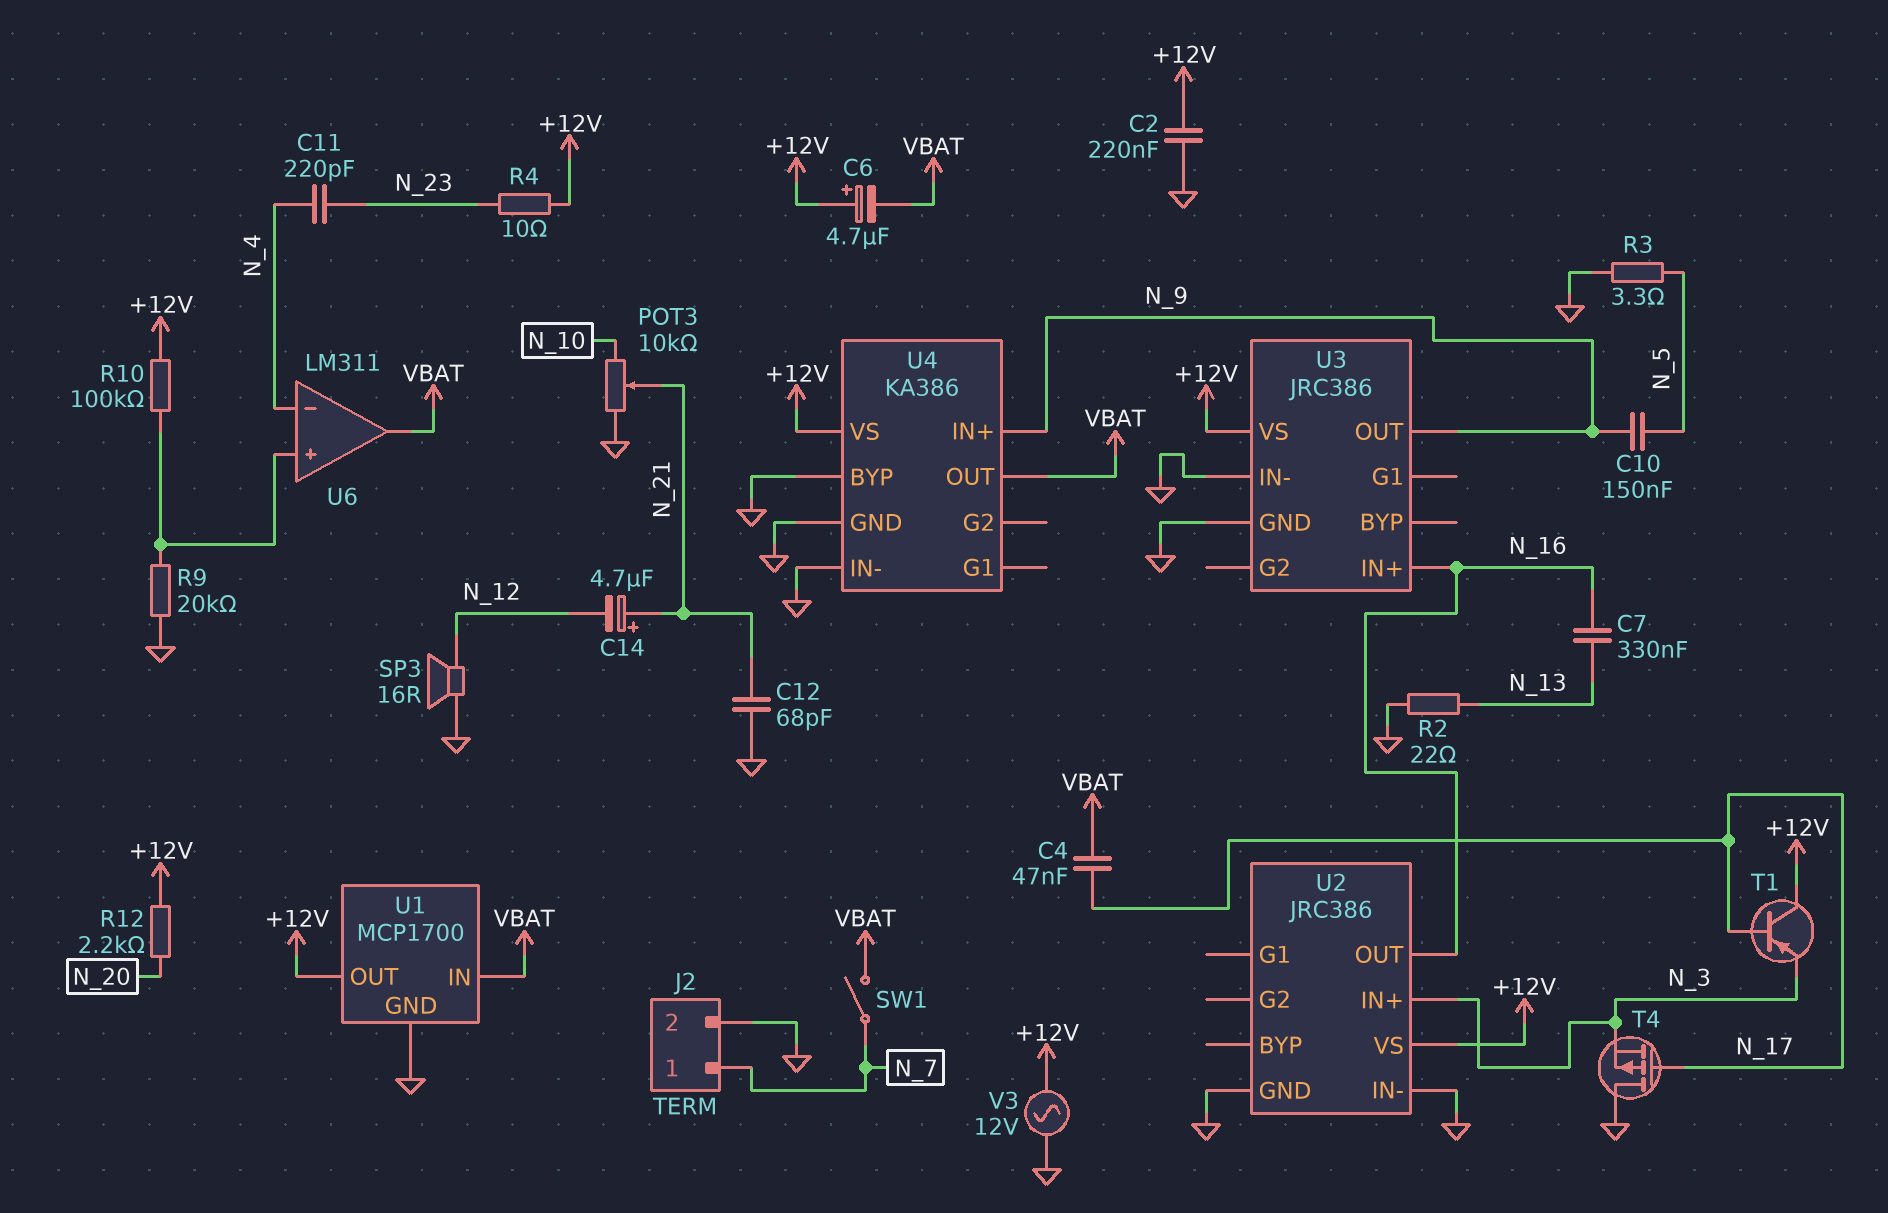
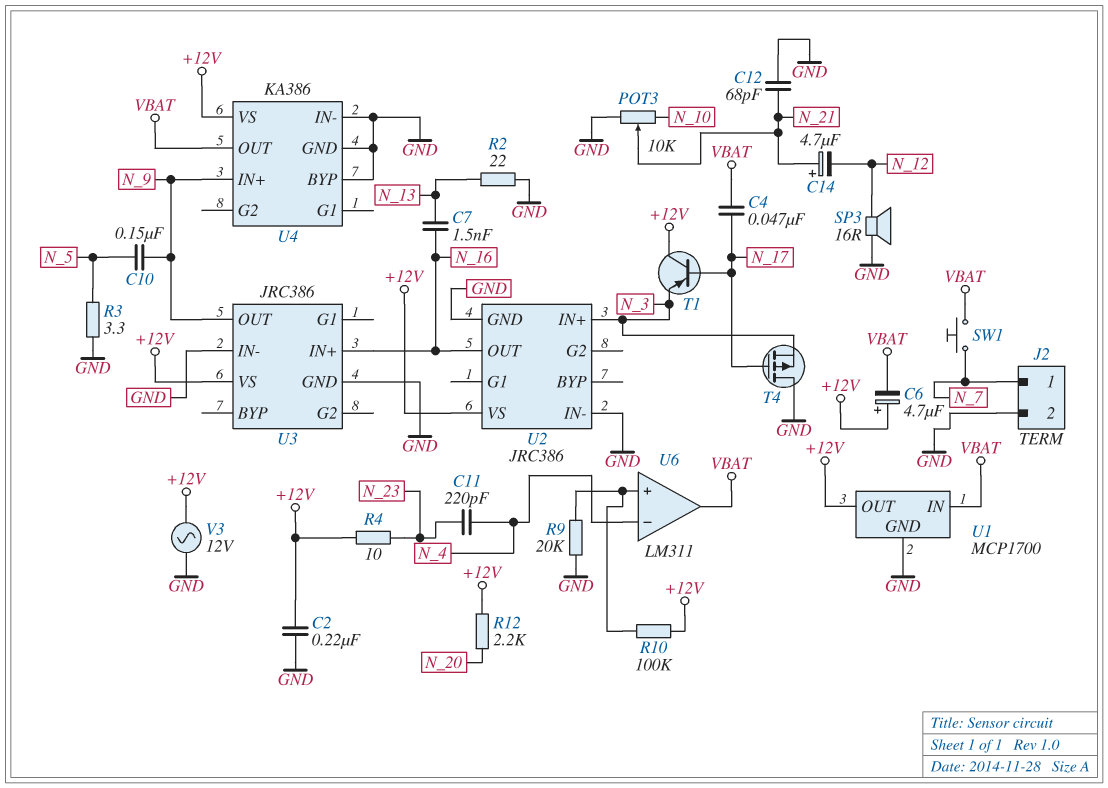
C7: 330nF (N_13, N_16) -> 1.5nF (N_13, N_16)
SW1: switch (N_7, VBAT) -> button (N_7, VBAT)

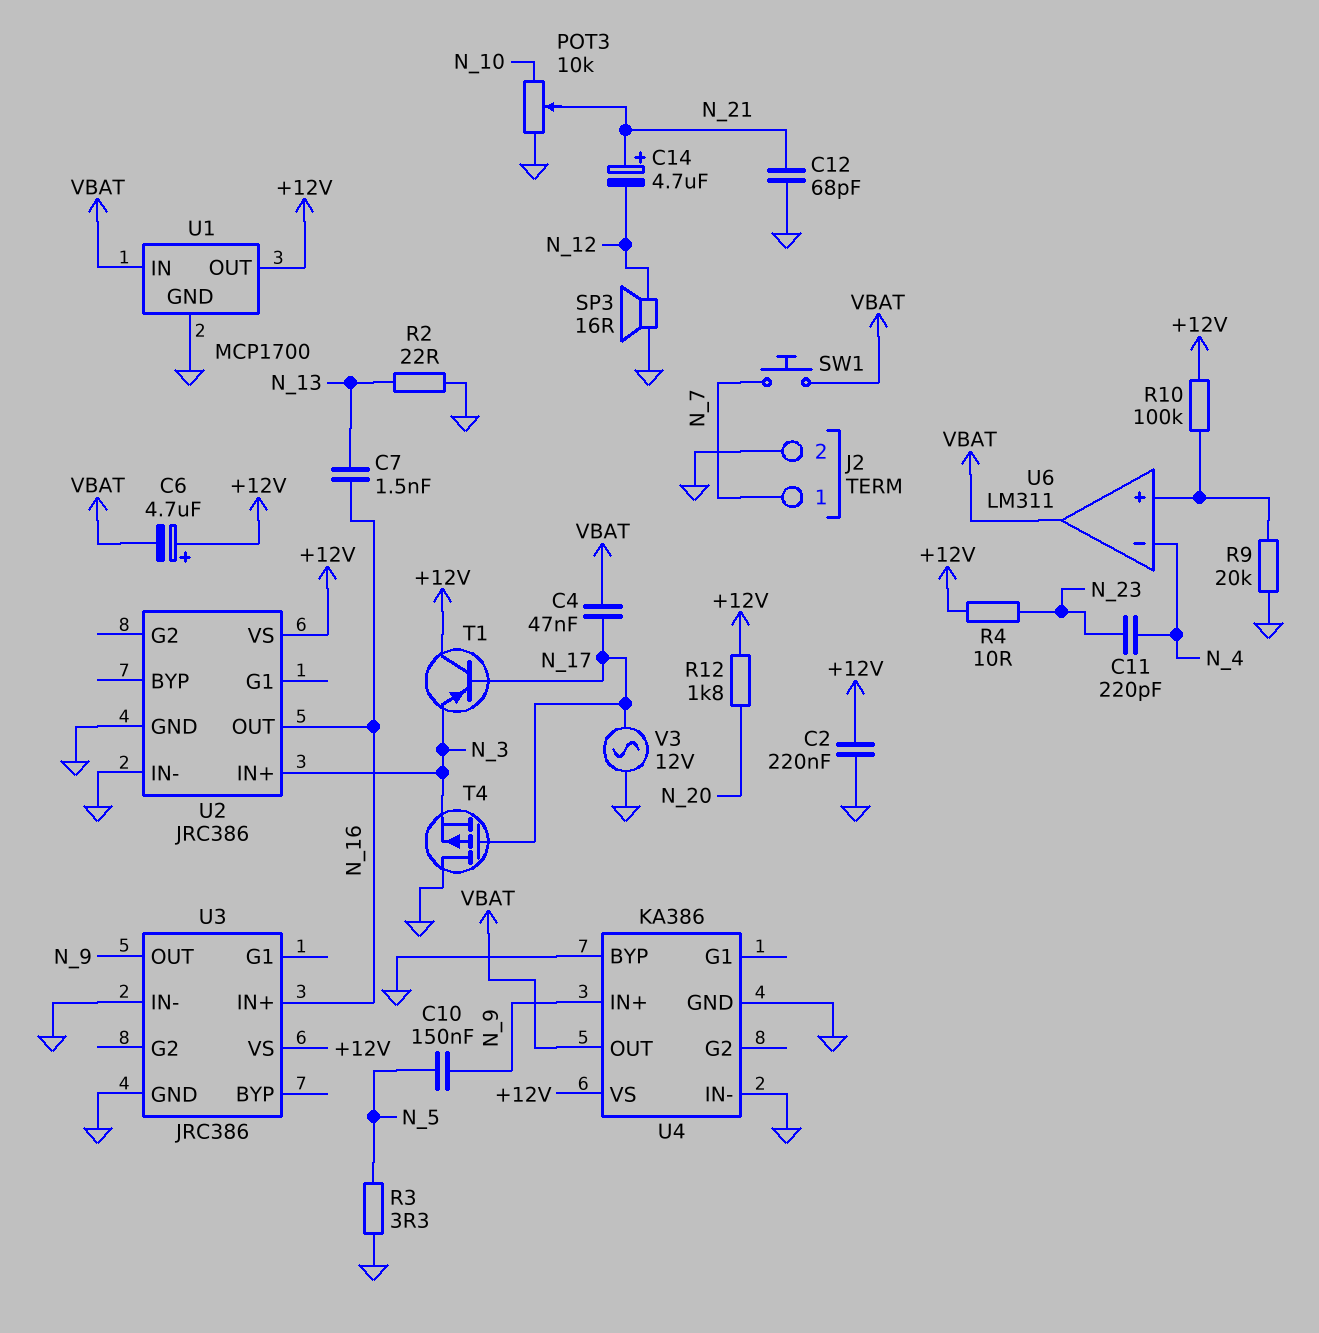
R12: 2.2k (+12V, N_20) -> 1.8k (+12V, N_20)
V3: AC 12V (+12V, GND) -> AC 12V (GND, N_17)

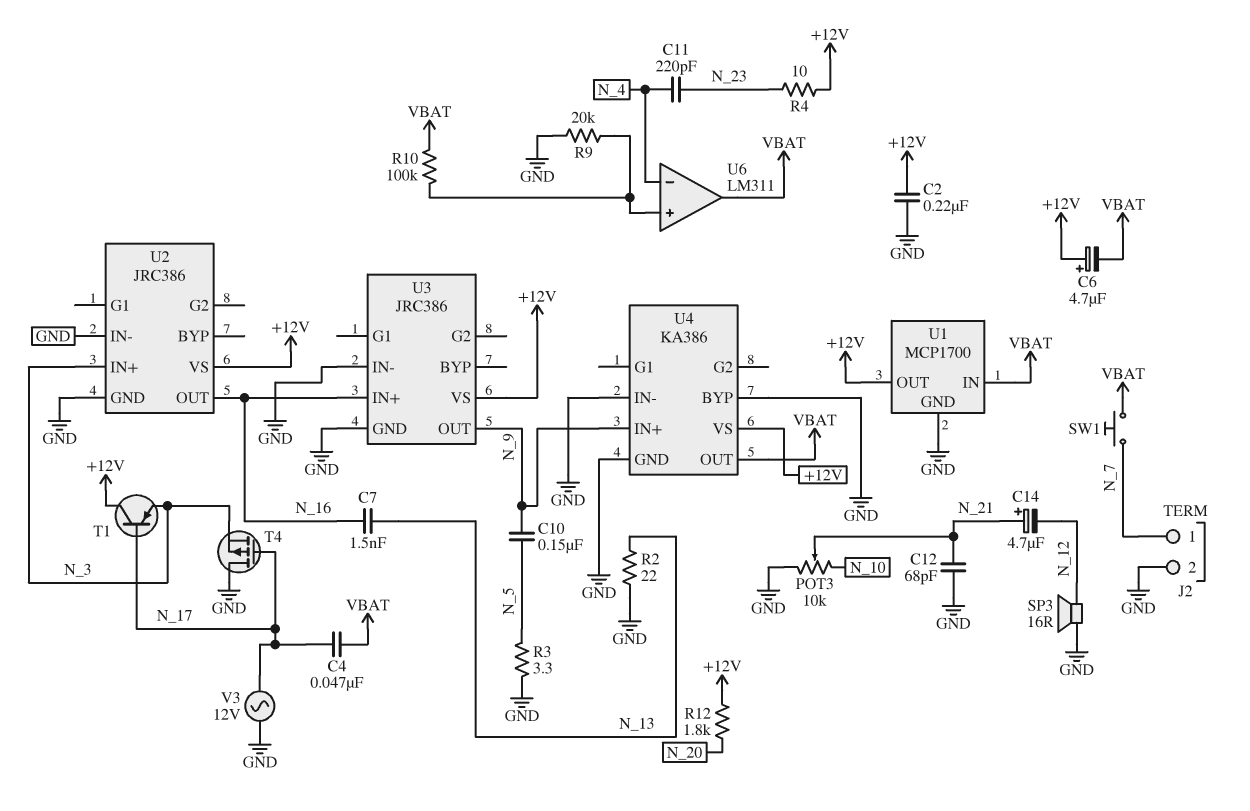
R10: 100k (+12V, U6/in+) -> 100k (U6/in+, VBAT)

